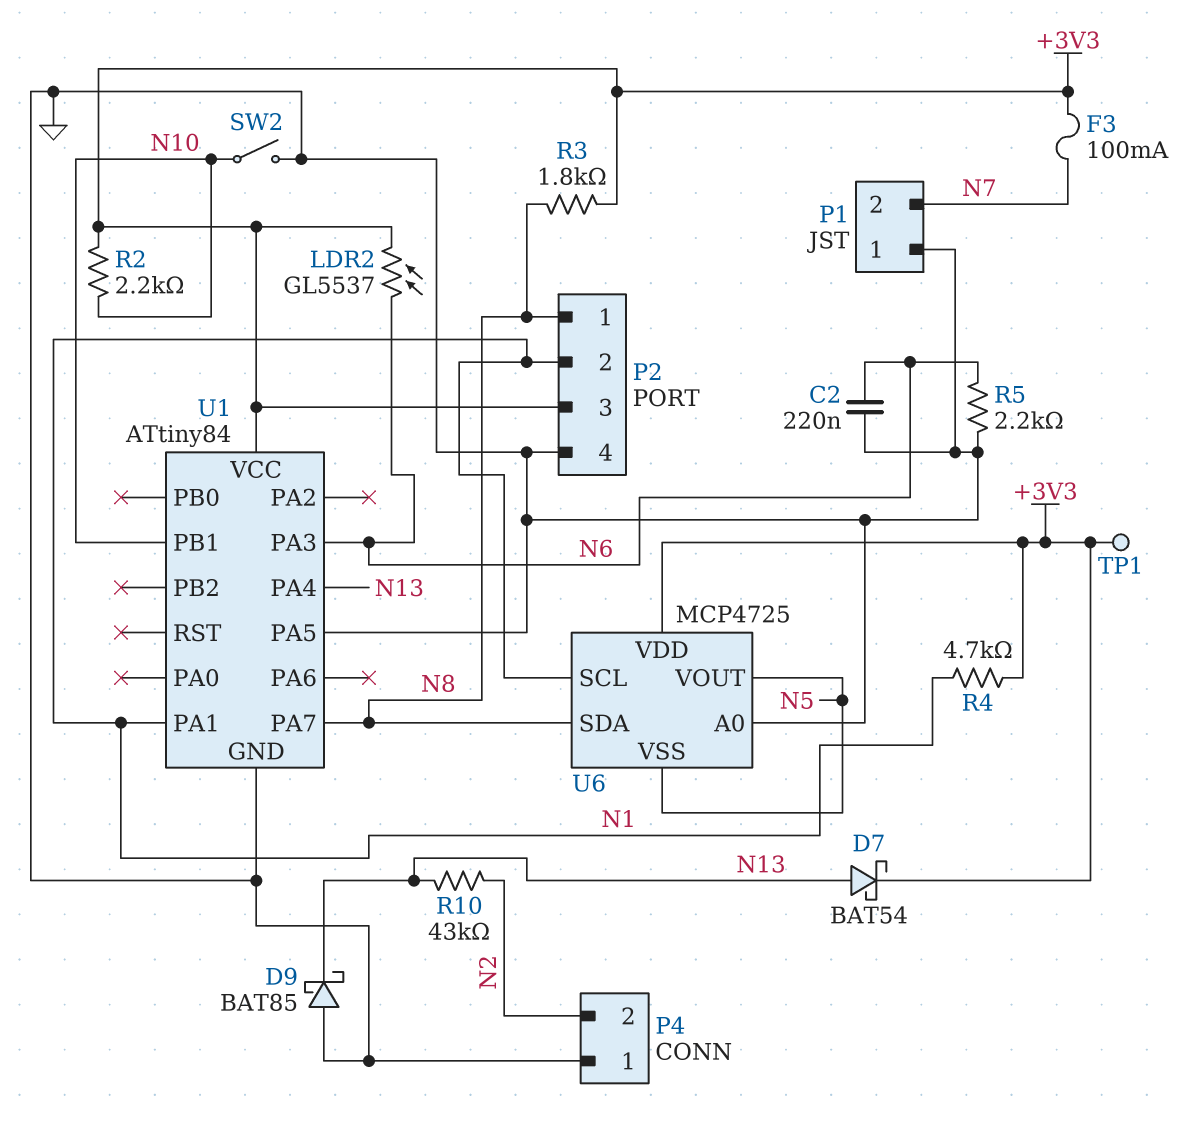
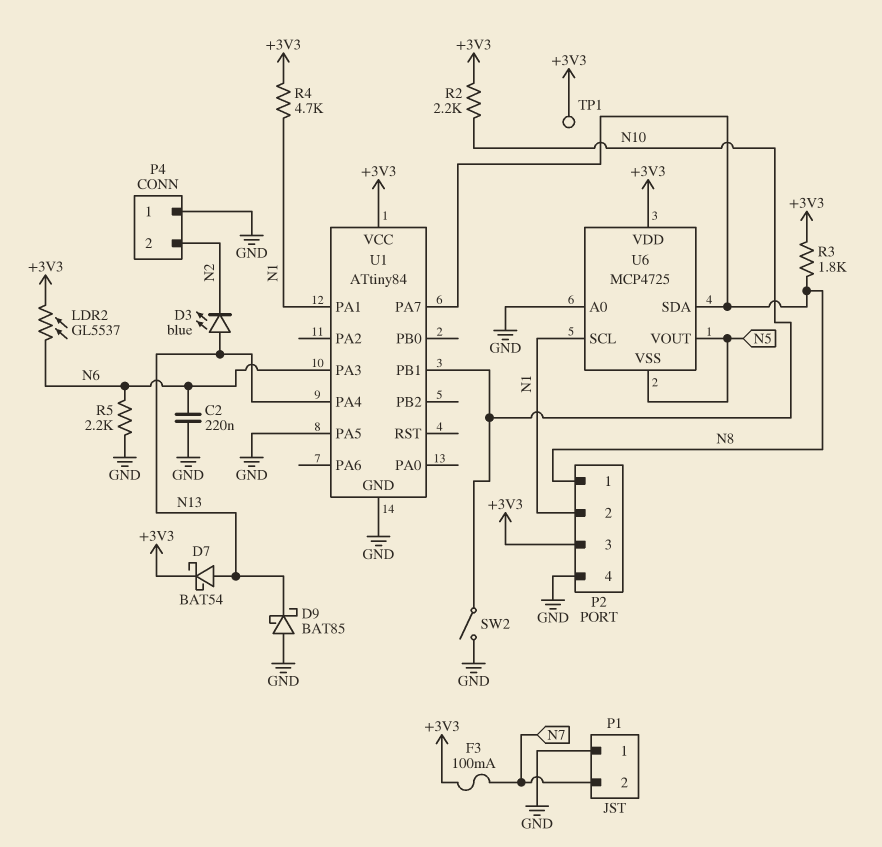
D3: none -> LED blue (A N13, K N2)
R10: 43k (N2, N13) -> none

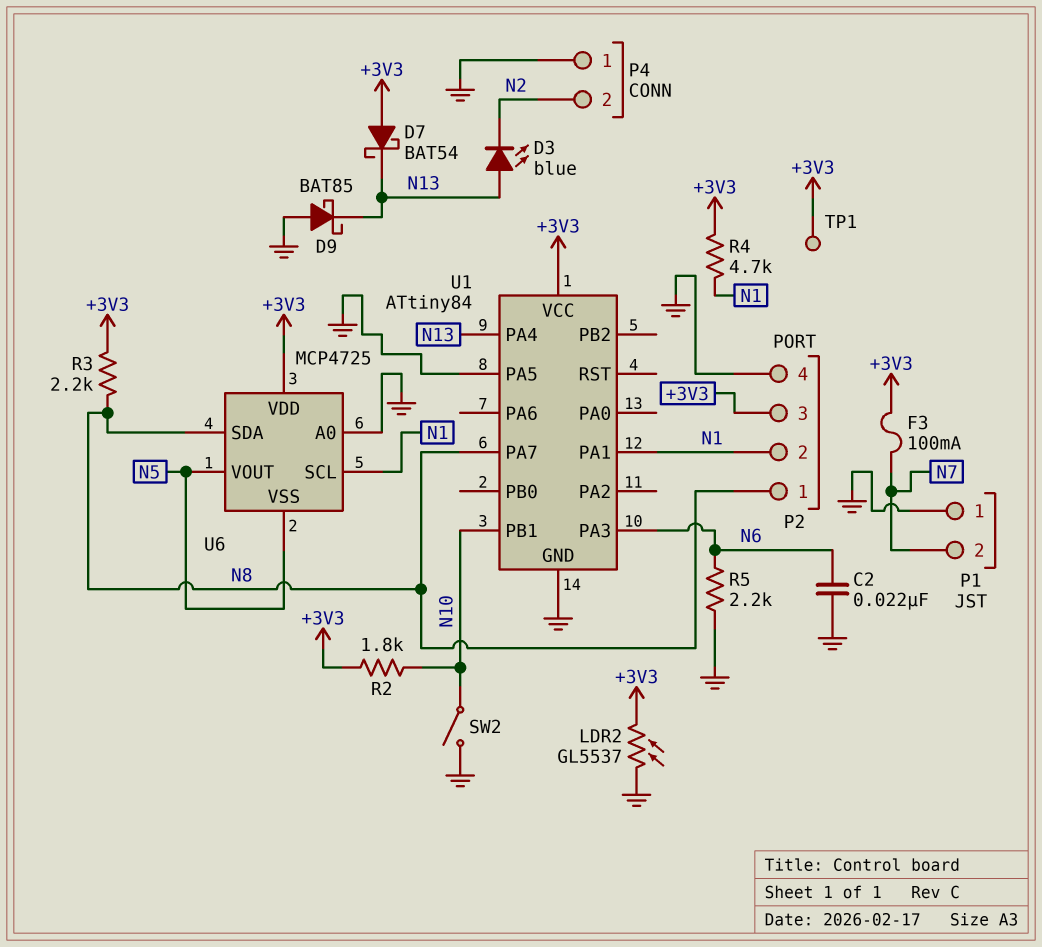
C2: 220nF (GND, N6) -> 22nF (GND, N6)
D7: schottky BAT54 (A N13, K +3V3) -> schottky BAT54 (A +3V3, K N13)
LDR2: GL5537 (+3V3, N6) -> GL5537 (+3V3, GND)
R2: 2.2k (+3V3, N10) -> 1.8k (+3V3, N10)
R3: 1.8k (+3V3, N8) -> 2.2k (+3V3, N8)

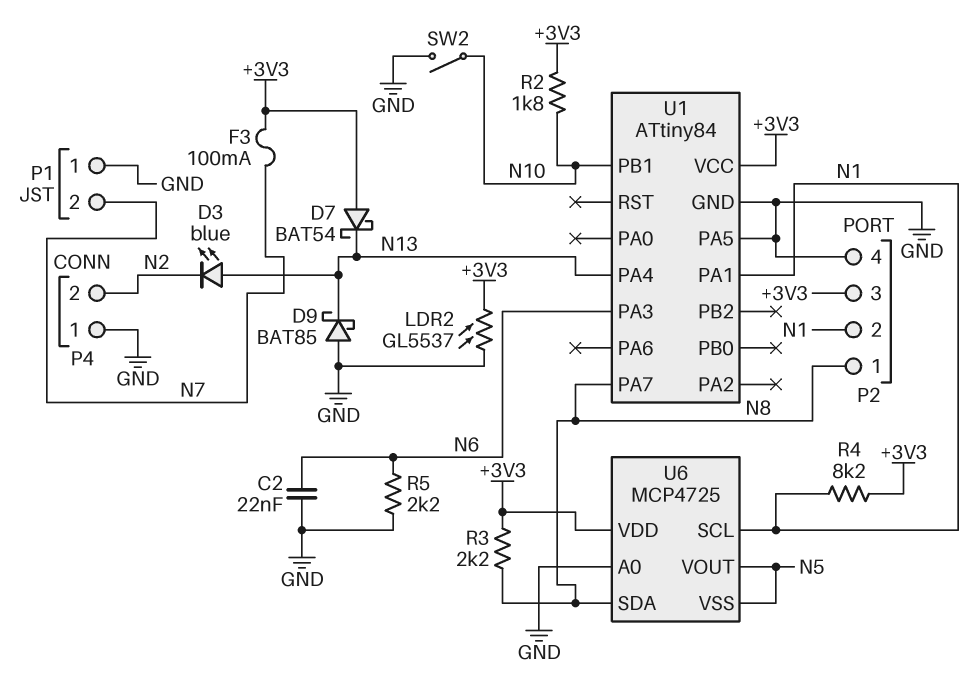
R4: 4.7k (+3V3, N1) -> 8.2k (+3V3, N1)
TP1: test point (+3V3) -> none

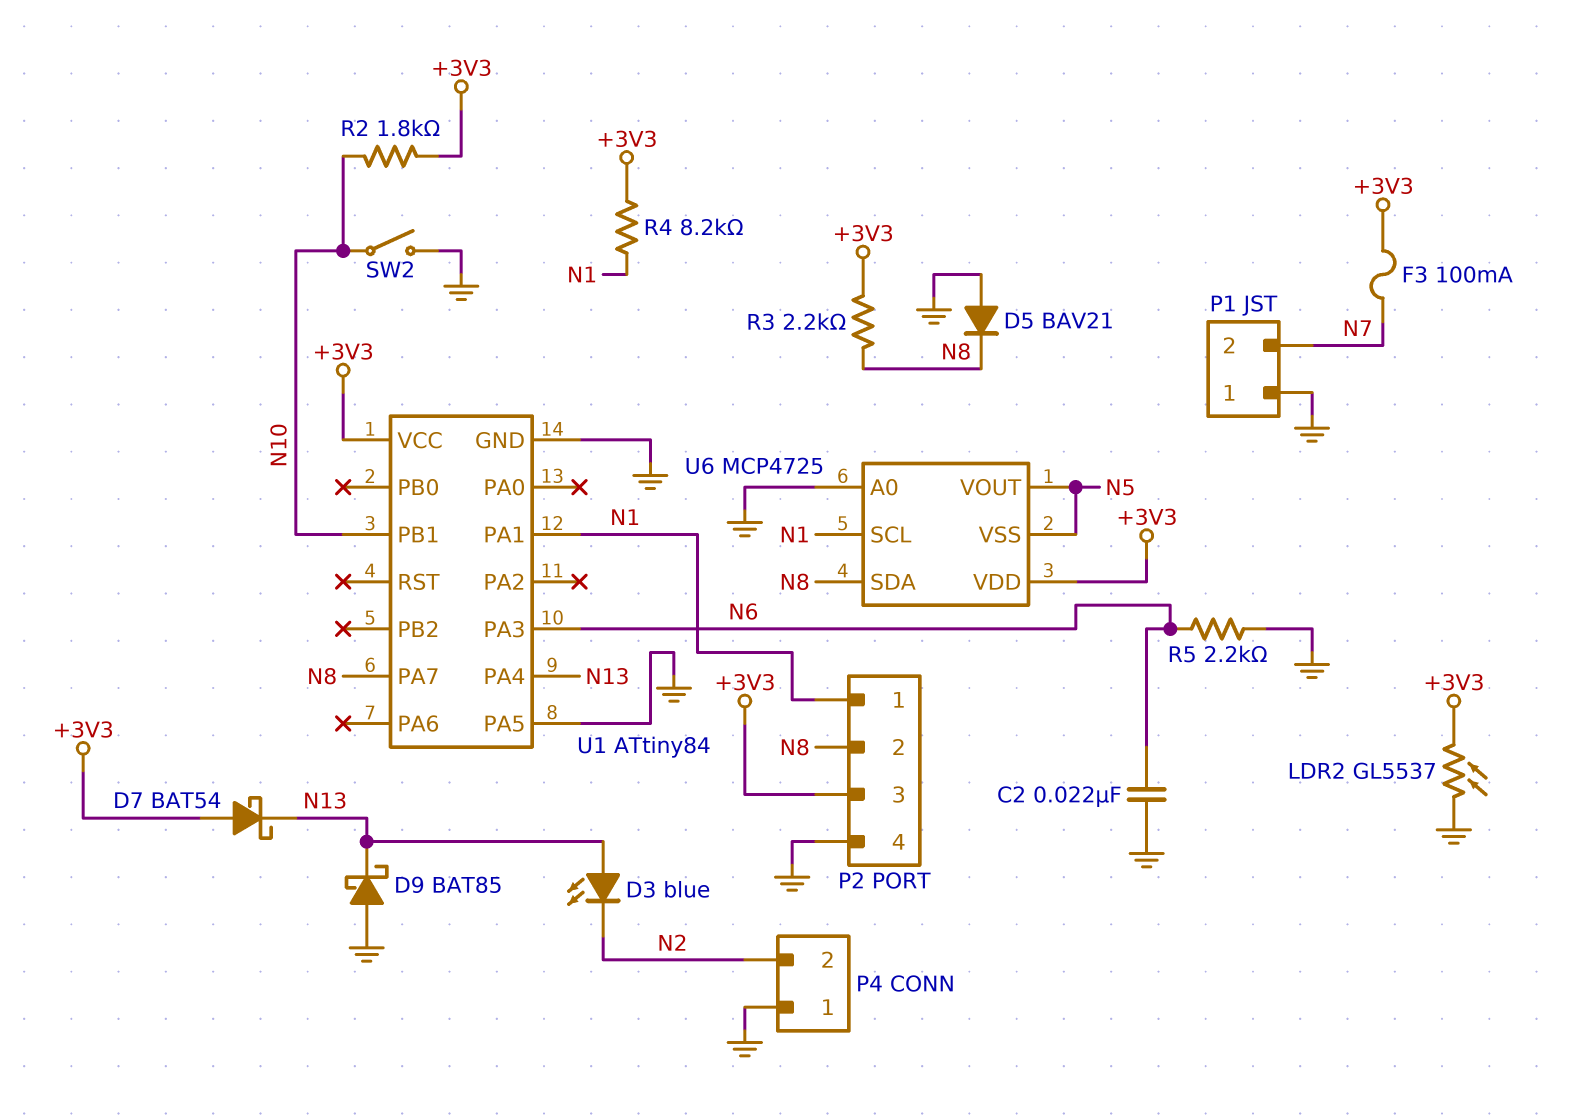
D5: none -> diode BAV21 (A GND, K N8)
P2 pin 1: N8 -> N1
P2 pin 2: N1 -> N8

